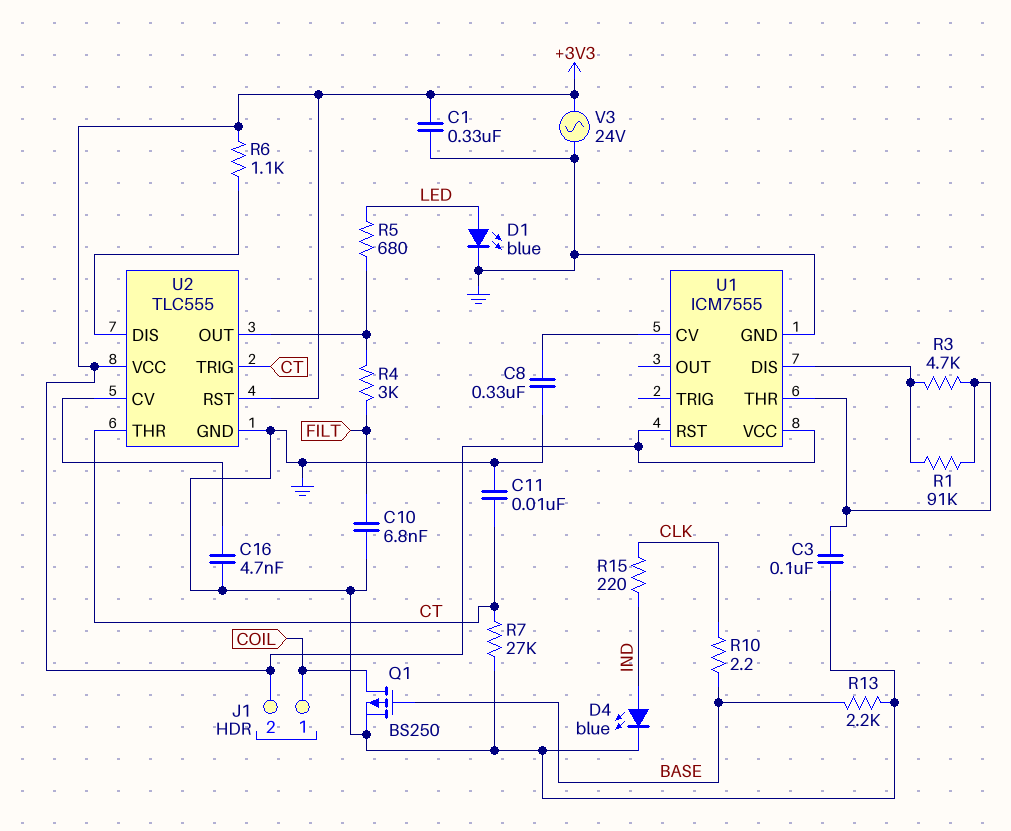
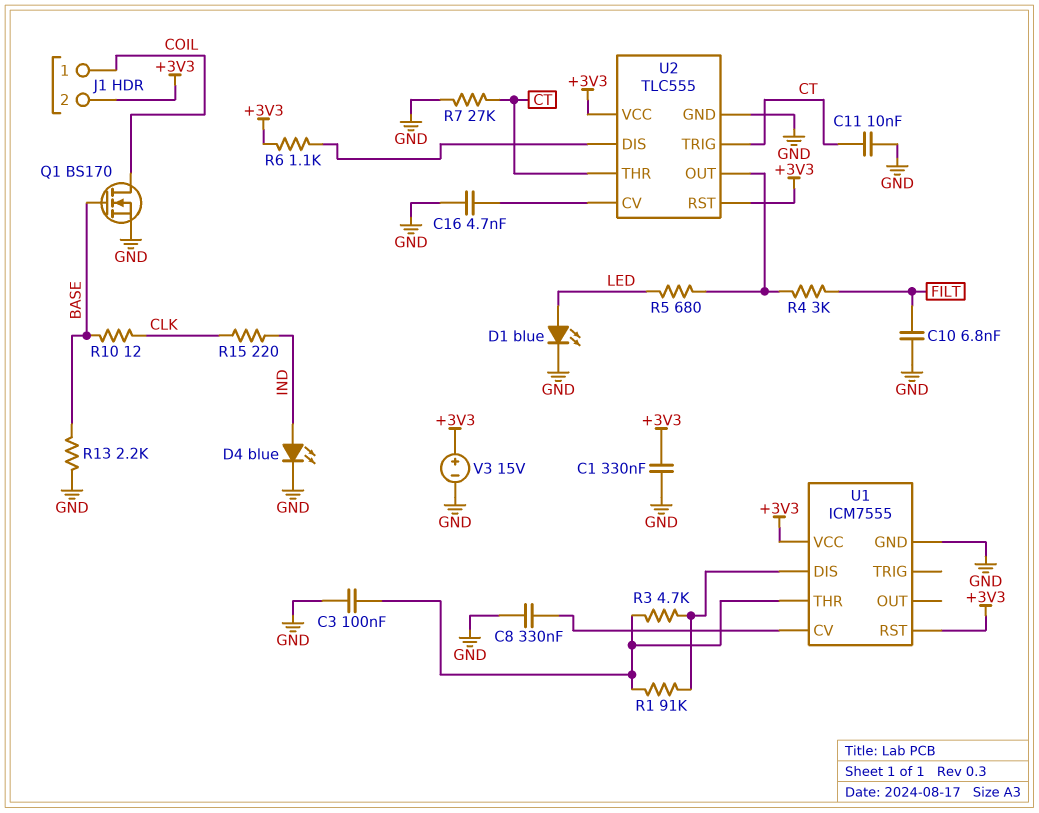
Q1: PMOS BS250 (G BASE, D COIL, S GND) -> NMOS BS170 (G BASE, D COIL, S GND)
R10: 2.2 (BASE, CLK) -> 12 (BASE, CLK)
V3: AC 24V (+3V3, GND) -> 15V (plus +3V3, minus GND)

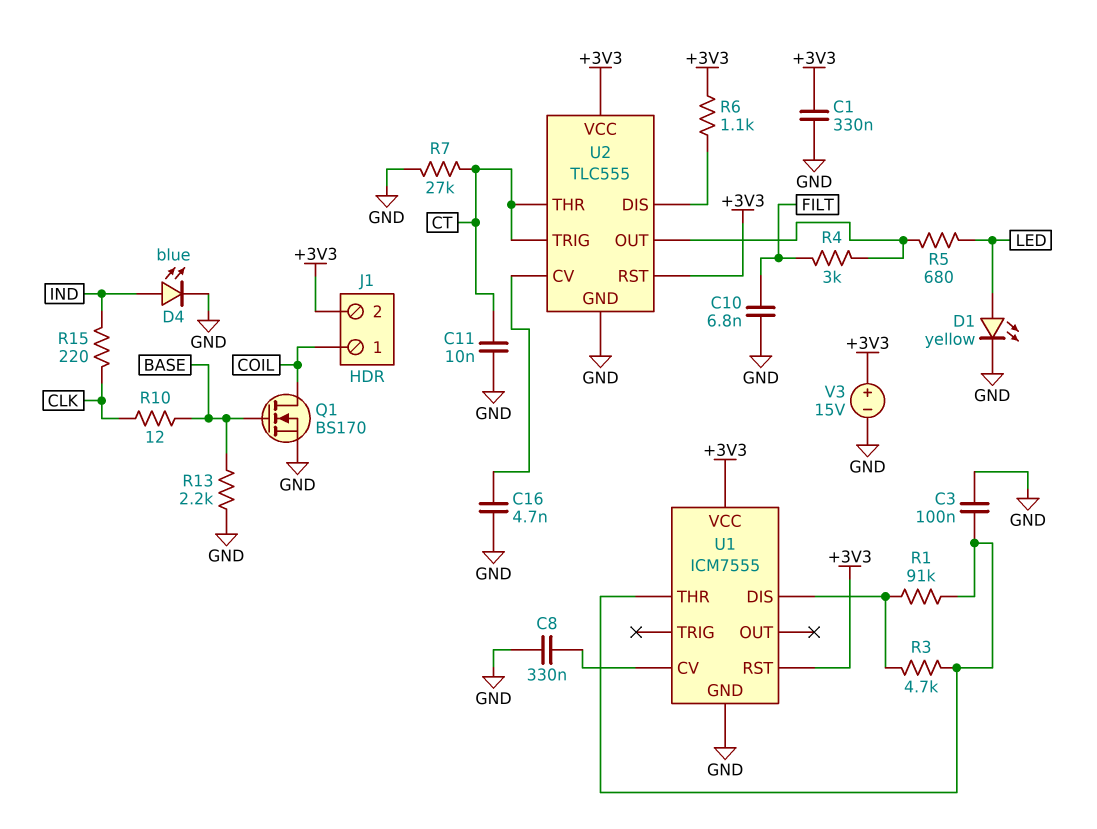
D1: LED blue (A LED, K GND) -> LED yellow (A LED, K GND)

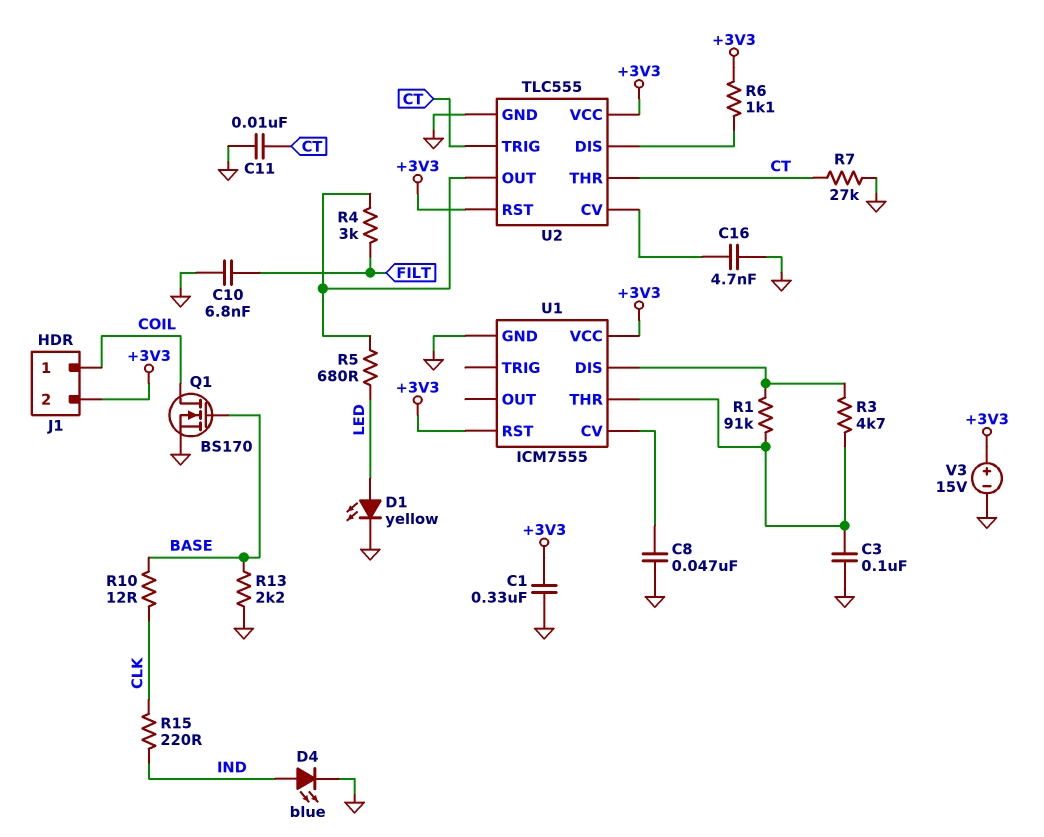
C8: 330nF (GND, U1/CV) -> 47nF (GND, U1/CV)

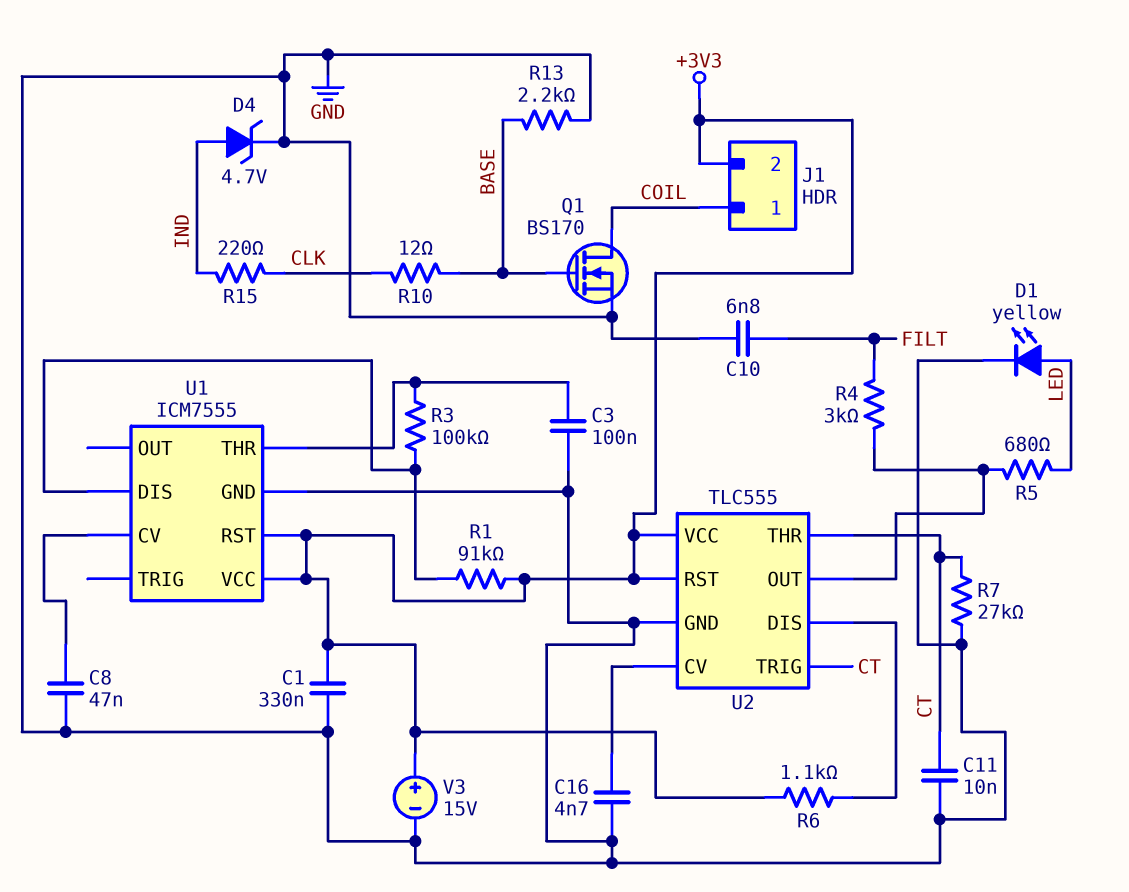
D4: LED blue (A IND, K GND) -> zener 4.7V (A IND, K GND)
R1: 91k (U1/DIS, U1/THR) -> 91k (+3V3, U1/DIS)
R3: 4.7k (U1/DIS, U1/THR) -> 100k (U1/DIS, U1/THR)

